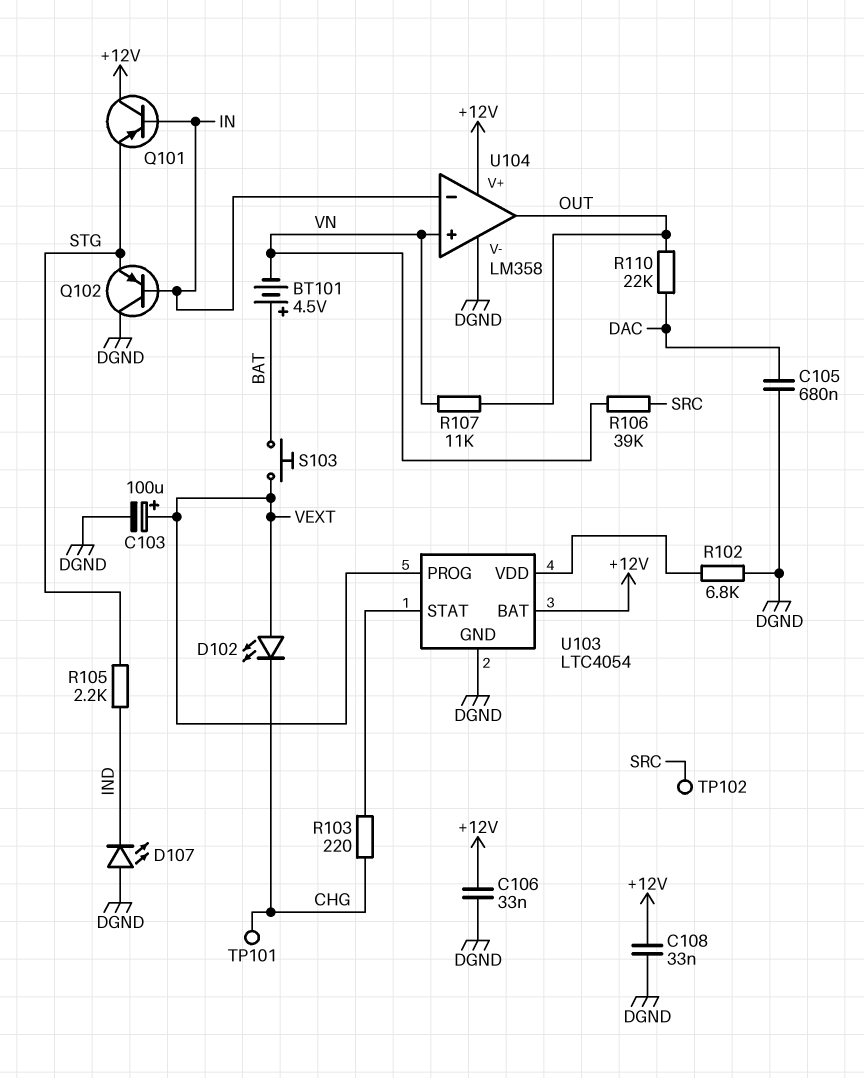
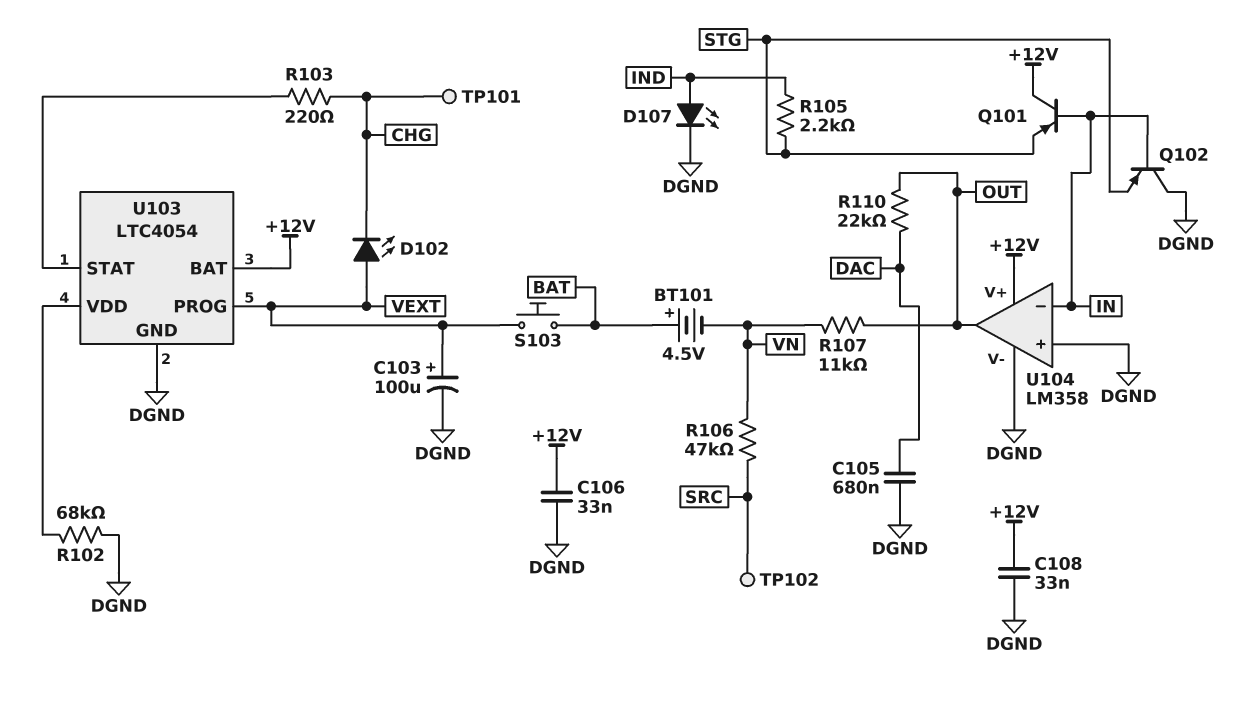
D107: LED (A DGND, K IND) -> LED (A IND, K DGND)
R102: 6.8k (DGND, U103/VDD) -> 68k (DGND, U103/VDD)
R106: 39k (SRC, VN) -> 47k (SRC, VN)
U104 pin in+: VN -> DGND

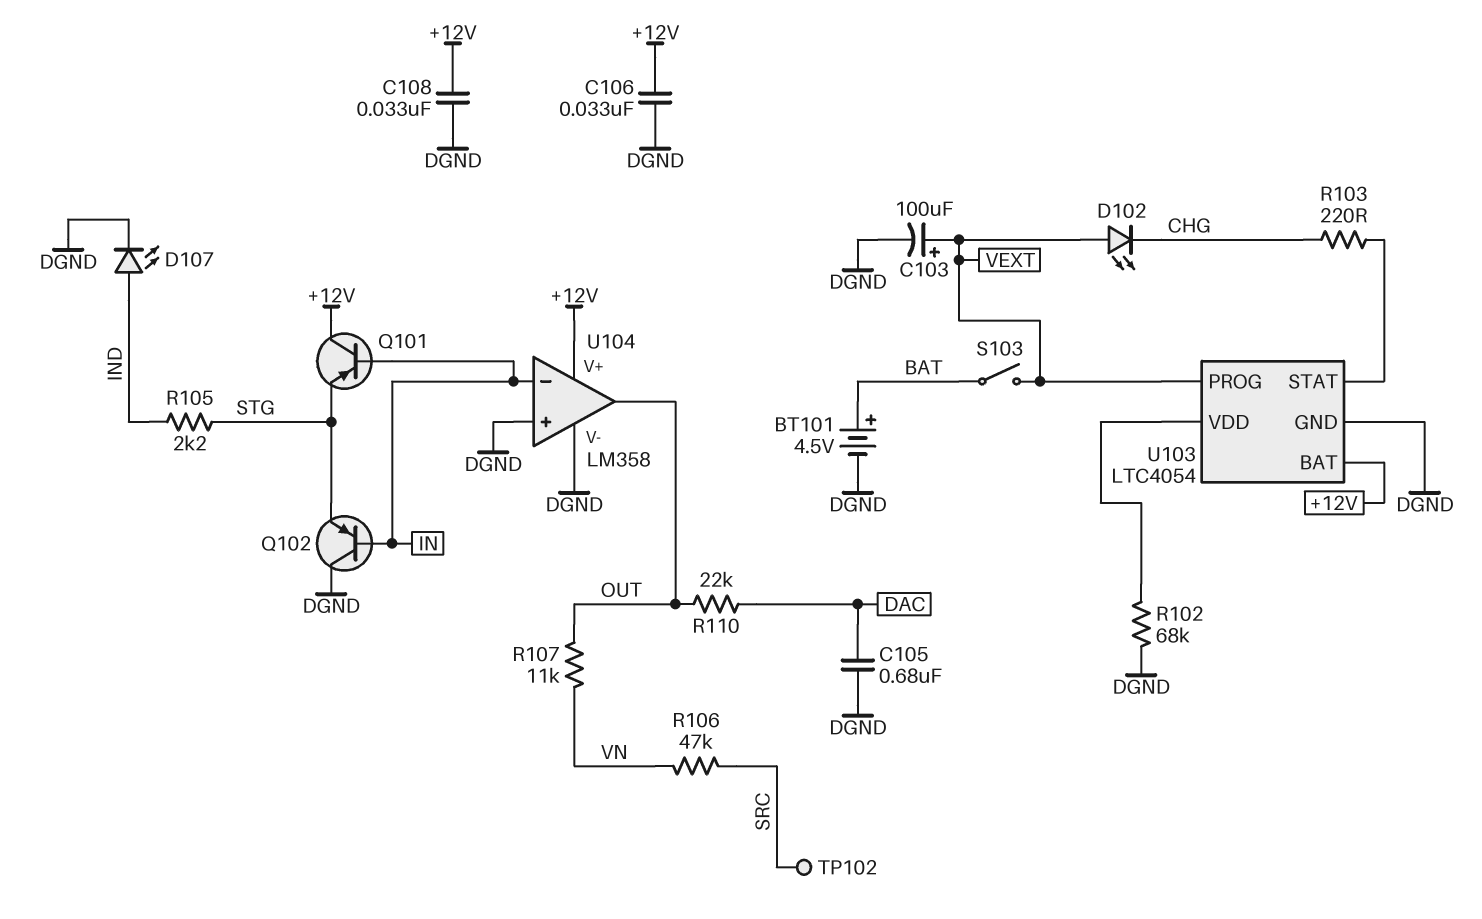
BT101: 4.5V (plus BAT, minus VN) -> 4.5V (plus BAT, minus DGND)
S103: button (BAT, VEXT) -> switch (BAT, VEXT)
TP101: test point (CHG) -> none

